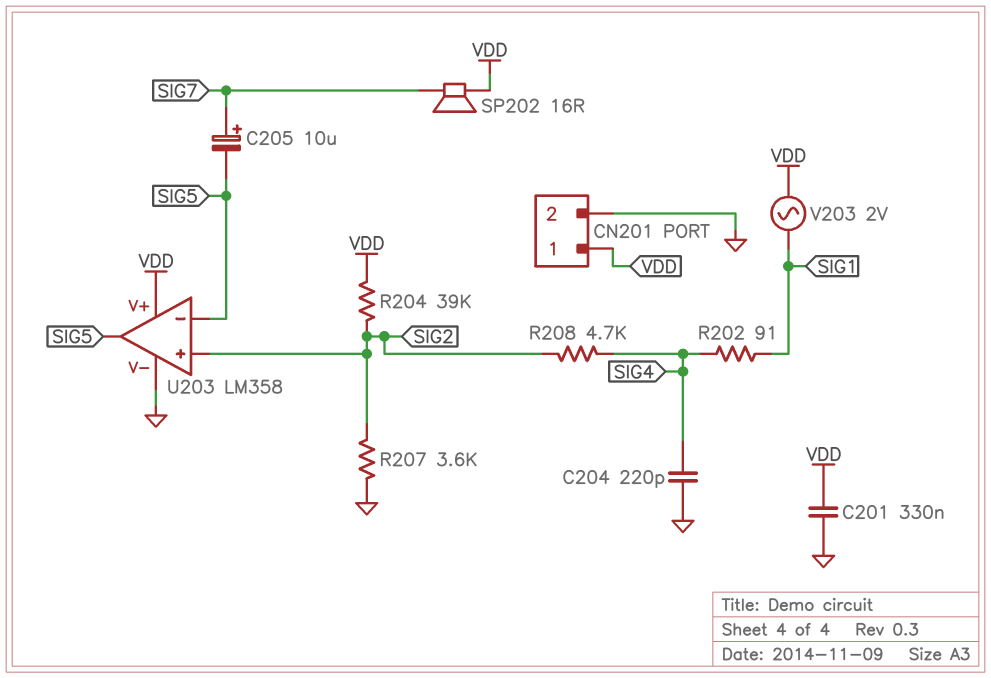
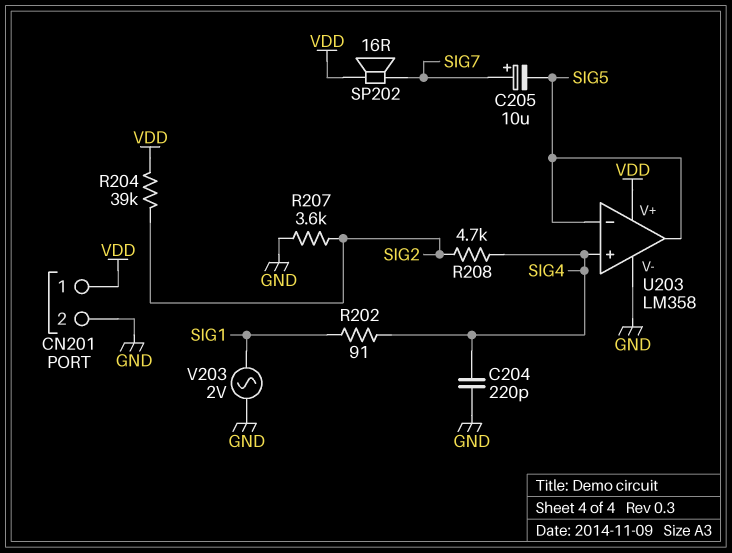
C201: 330nF (GND, VDD) -> none
U203 pin in+: SIG2 -> SIG4
V203: AC 2V (SIG1, VDD) -> AC 2V (GND, SIG1)

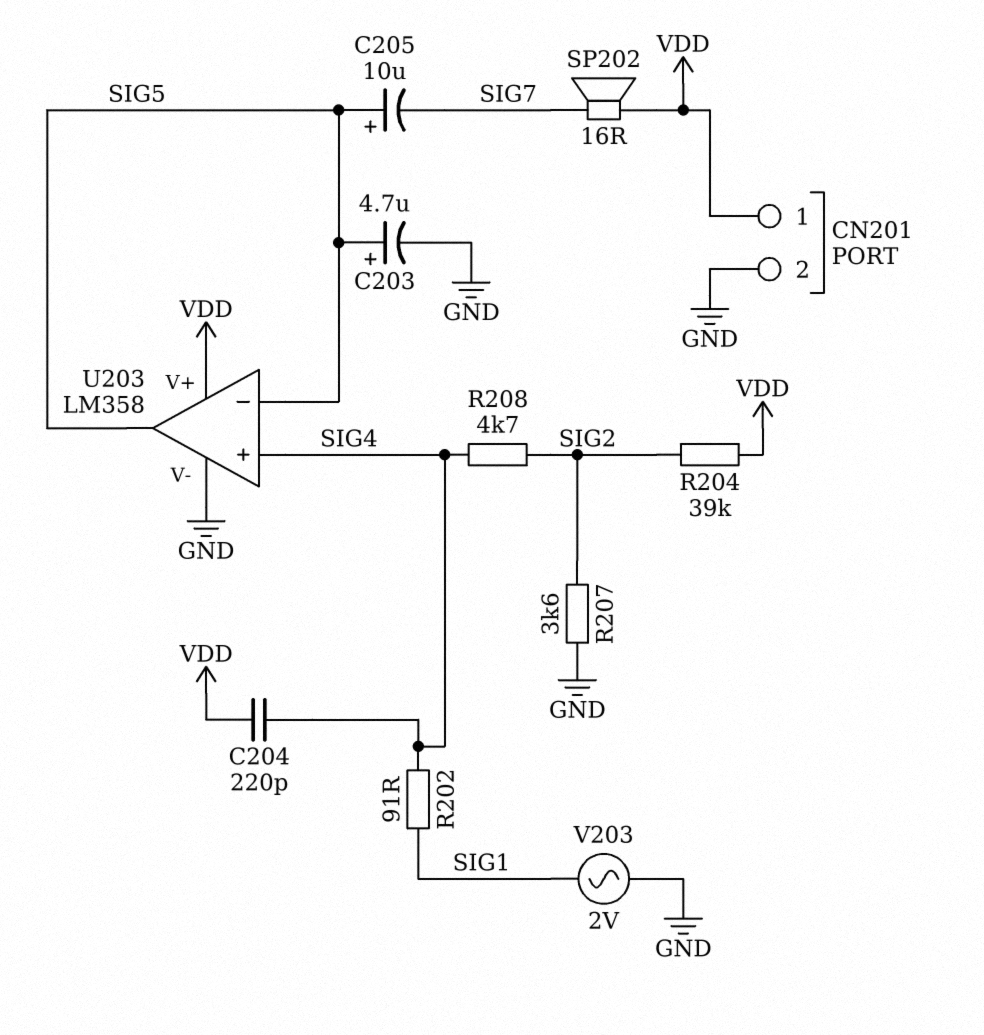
C203: none -> 4.7uF (plus SIG5, minus GND)
C204: 220pF (GND, SIG4) -> 220pF (SIG4, VDD)
C205: 10uF (plus SIG7, minus SIG5) -> 10uF (plus SIG5, minus SIG7)

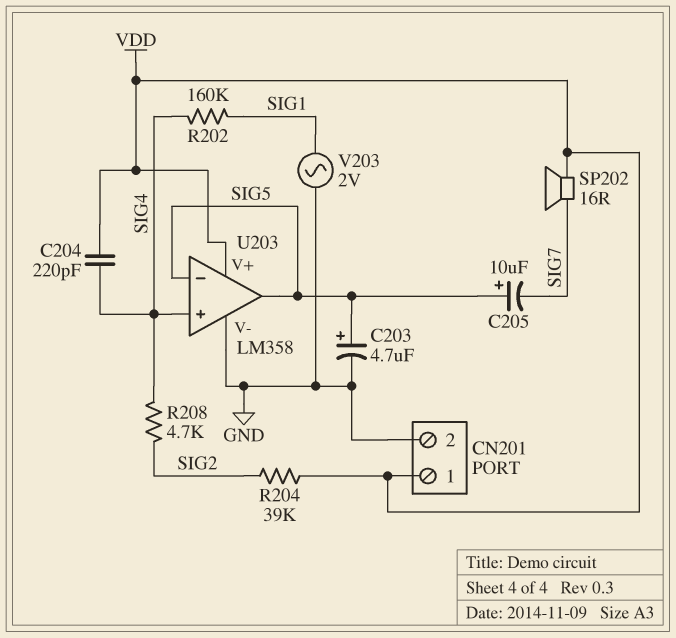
R202: 91 (SIG1, SIG4) -> 160k (SIG1, SIG4)
R207: 3.6k (GND, SIG2) -> none

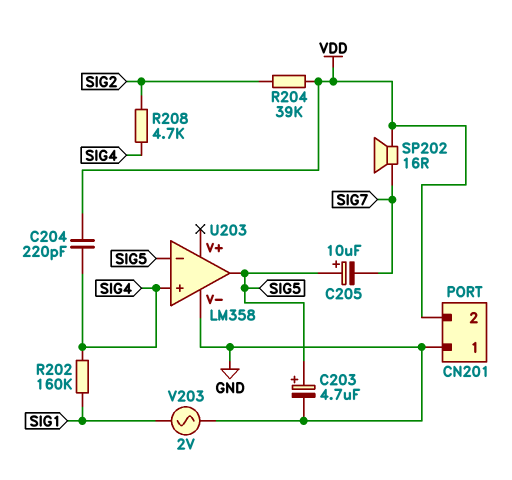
CN201 pin 1: VDD -> GND
CN201 pin 2: GND -> VDD
U203 pin V+: VDD -> none

